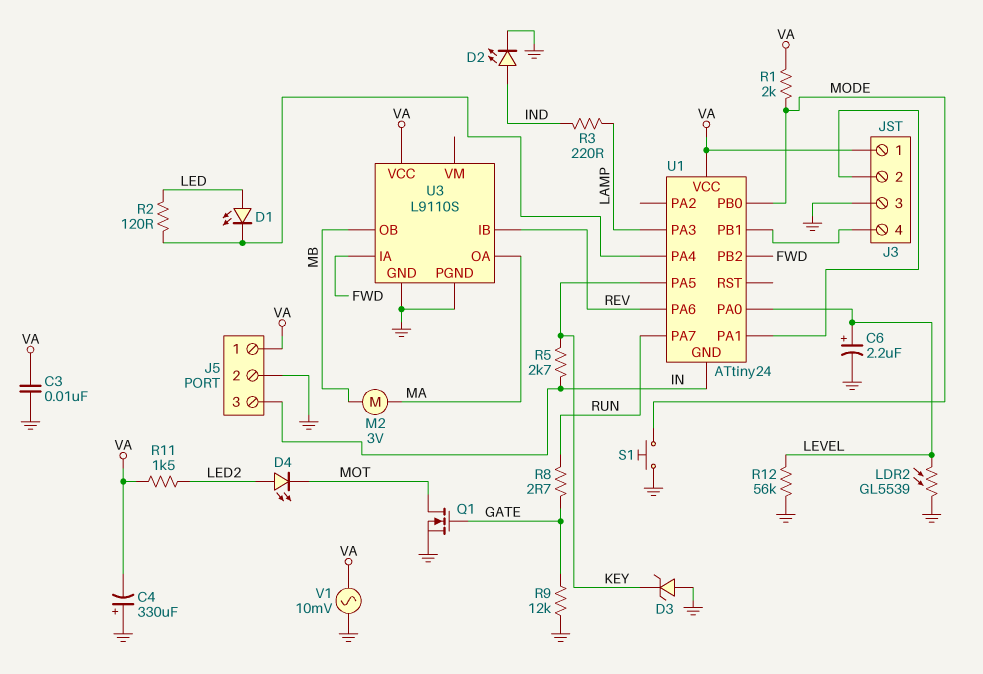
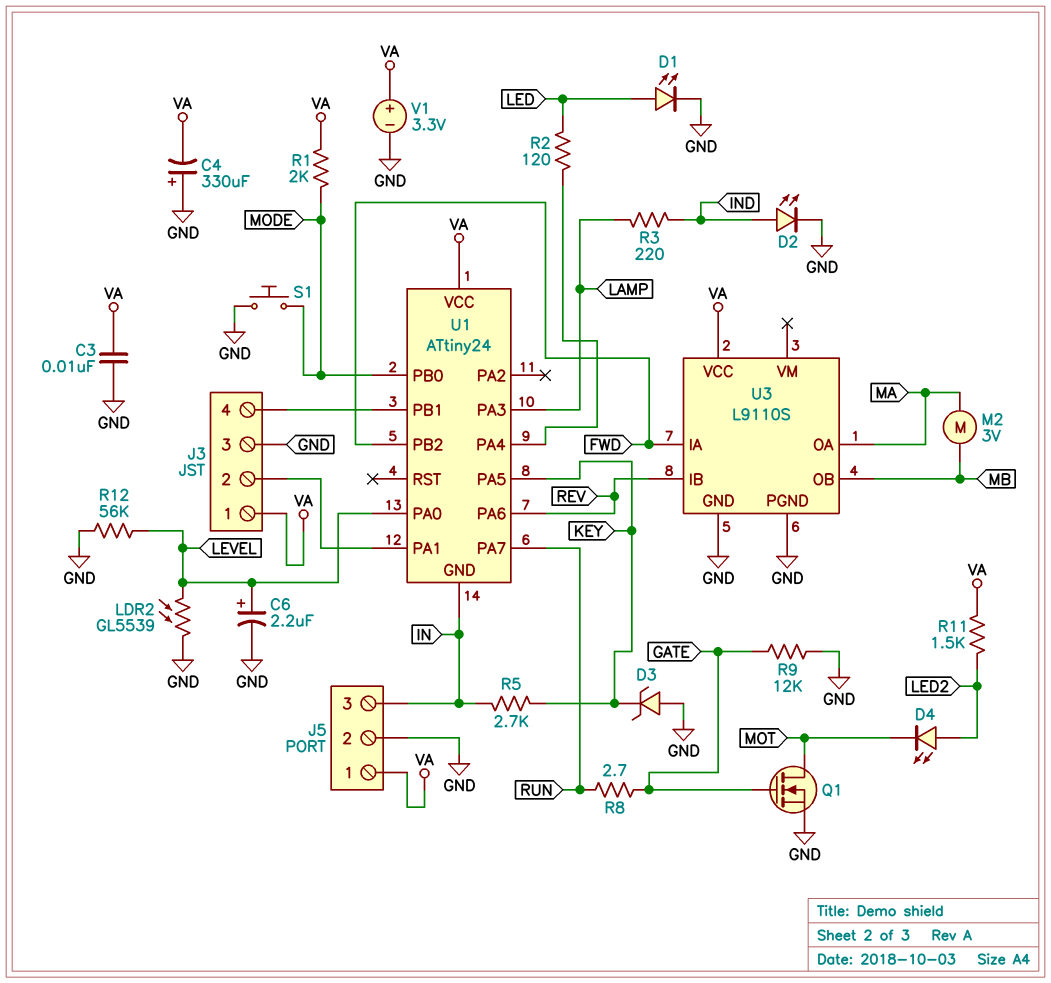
D1: LED (A LED, K U1/PA4) -> LED (A LED, K GND)
V1: AC 10mV (GND, VA) -> 3.3V (plus VA, minus GND)

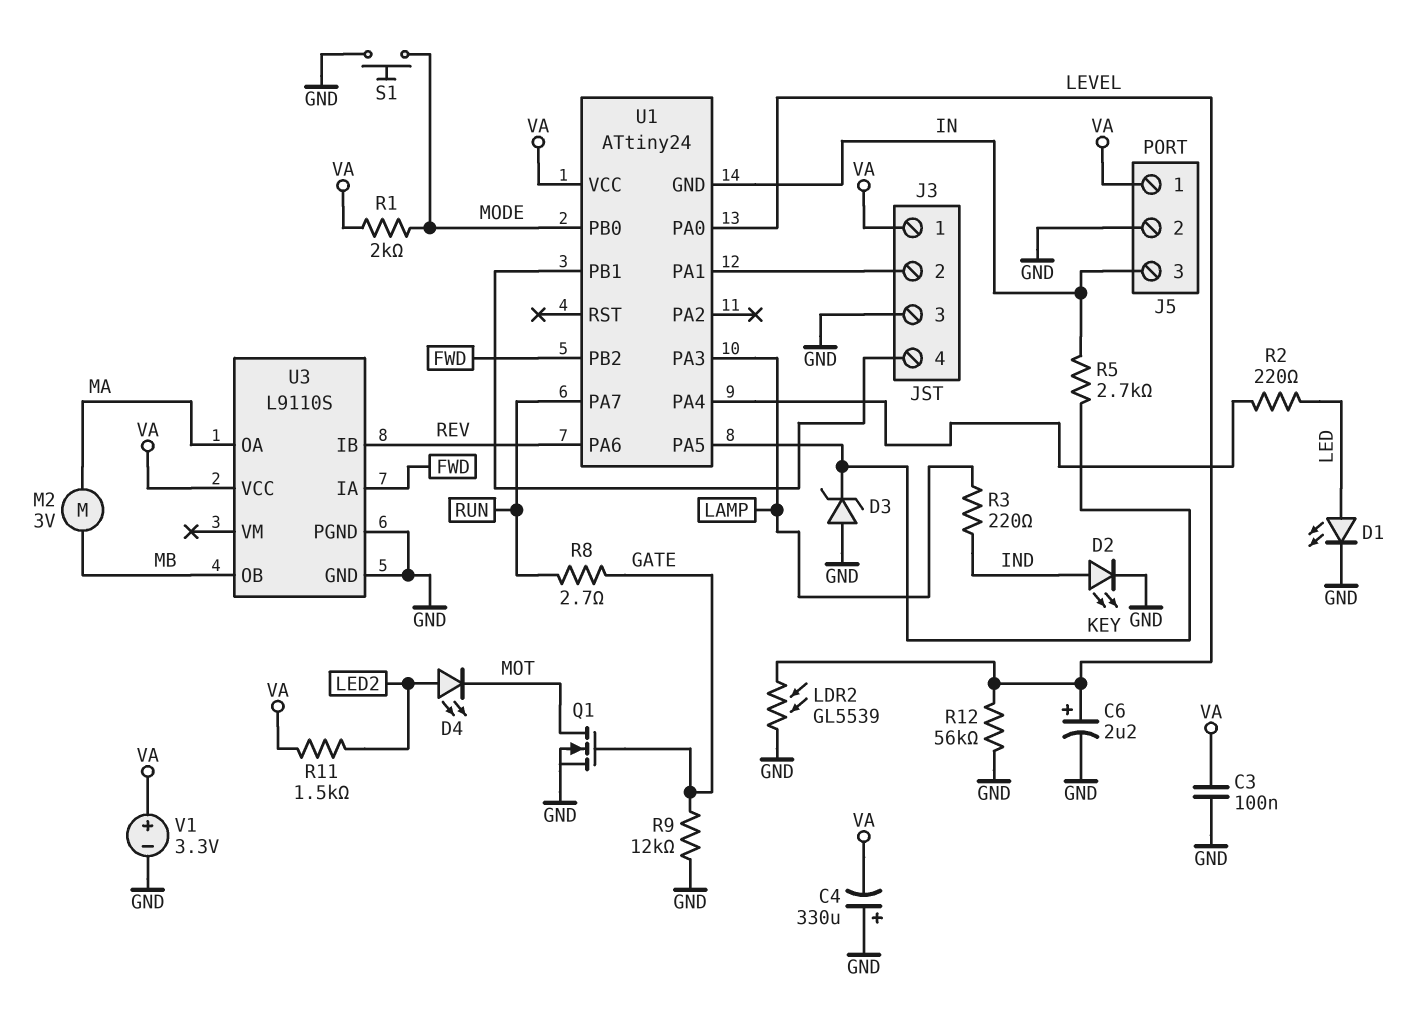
C3: 10nF (GND, VA) -> 100nF (GND, VA)
R2: 120 (LED, U1/PA4) -> 220 (LED, U1/PA4)

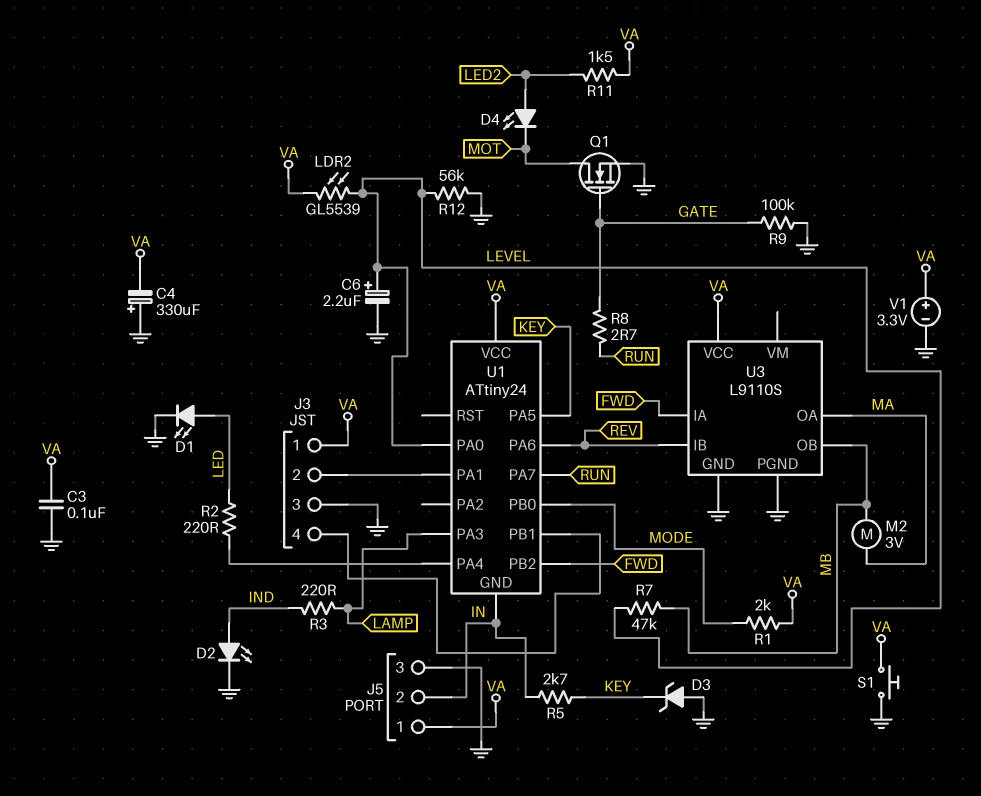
J5 pin 2: GND -> IN
J5 pin 3: IN -> GND
LDR2: GL5539 (GND, LEVEL) -> GL5539 (LEVEL, VA)
R7: none -> 47k (LEVEL, MB)
R9: 12k (GATE, GND) -> 100k (GATE, GND)
S1: button (GND, MODE) -> button (GND, VA)

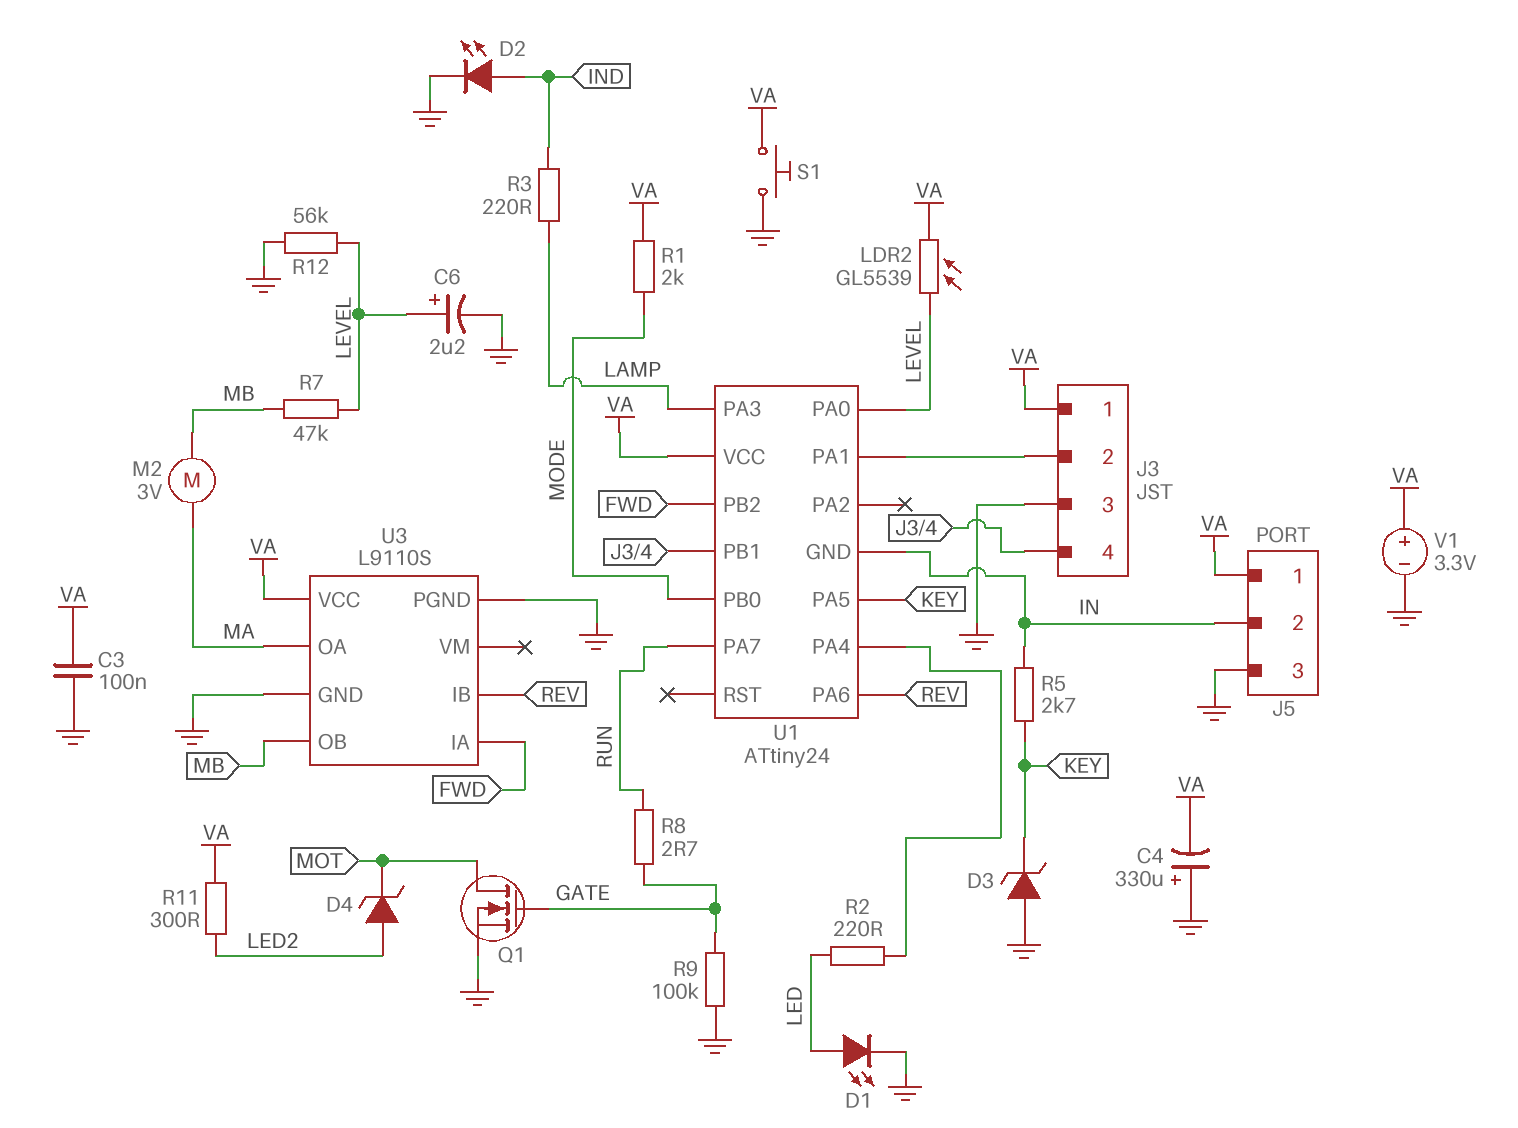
D4: LED (A LED2, K MOT) -> zener (A LED2, K MOT)
R11: 1.5k (LED2, VA) -> 300 (LED2, VA)

